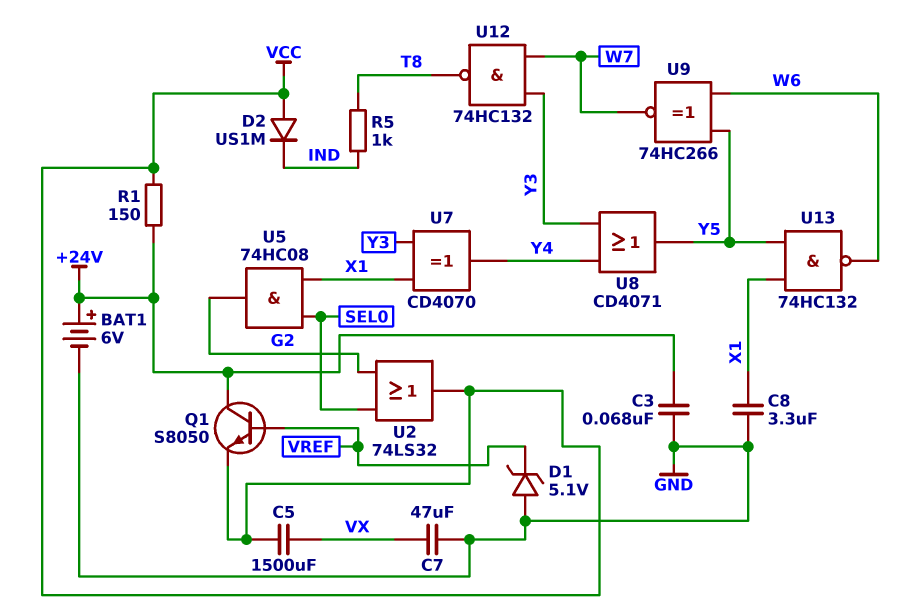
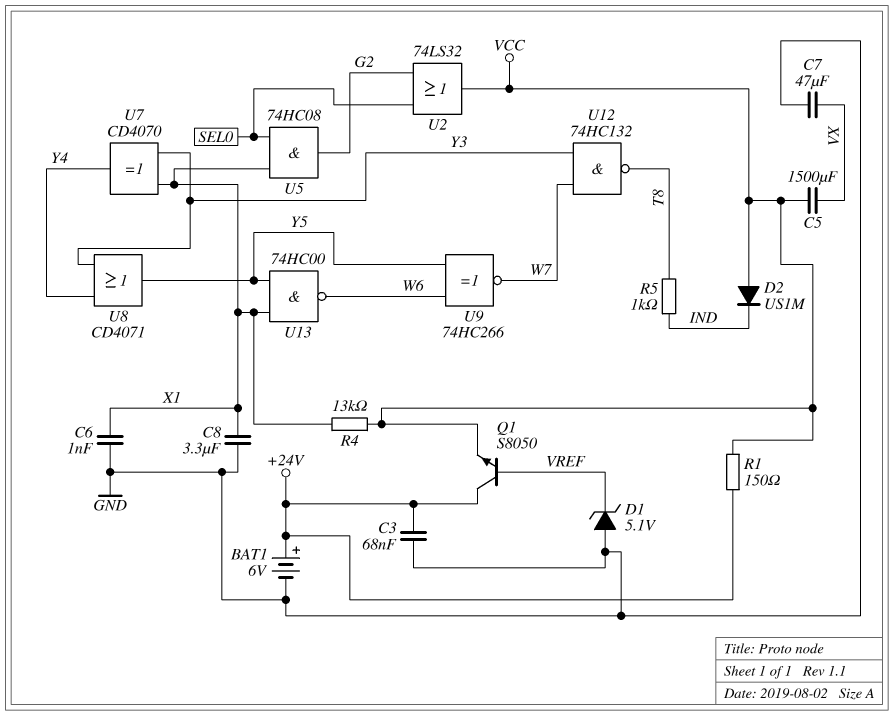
C6: none -> 1nF (GND, X1)
R4: none -> 13k (VCC, X1)
U13: NAND 74HC132 (in X1, in Y5, out W6) -> NAND 74HC00 (in X1, in Y5, out W6)

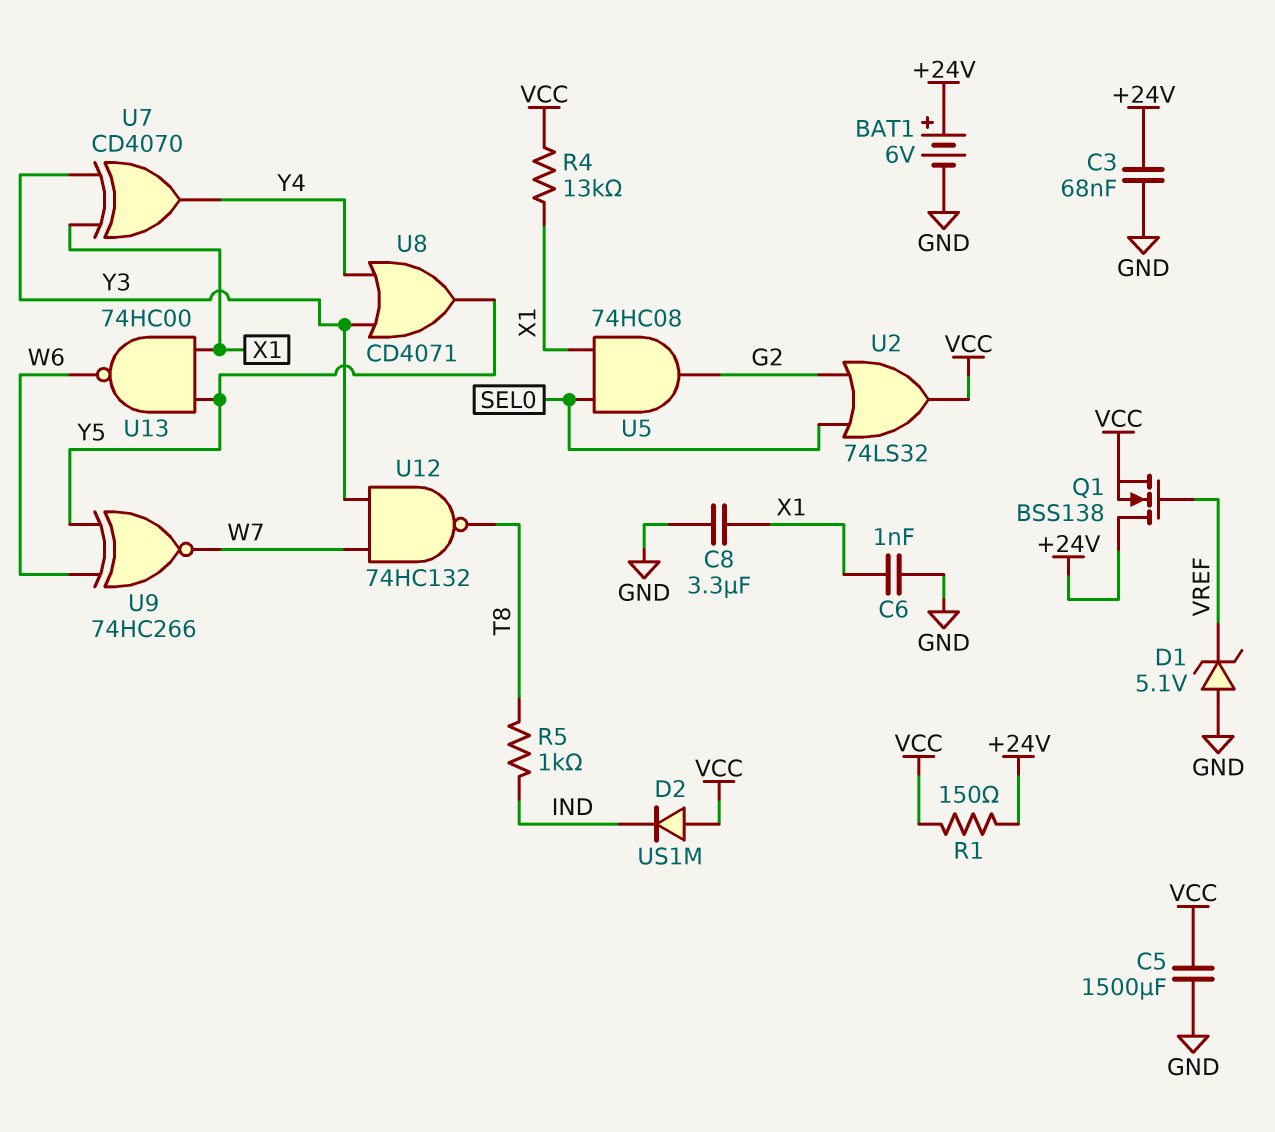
C5: 1500uF (VCC, VX) -> 1500uF (GND, VCC)
C7: 47uF (GND, VX) -> none
Q1: NPN S8050 (B VREF, C +24V, E VCC) -> NMOS BSS138 (G VREF, D +24V, S VCC)

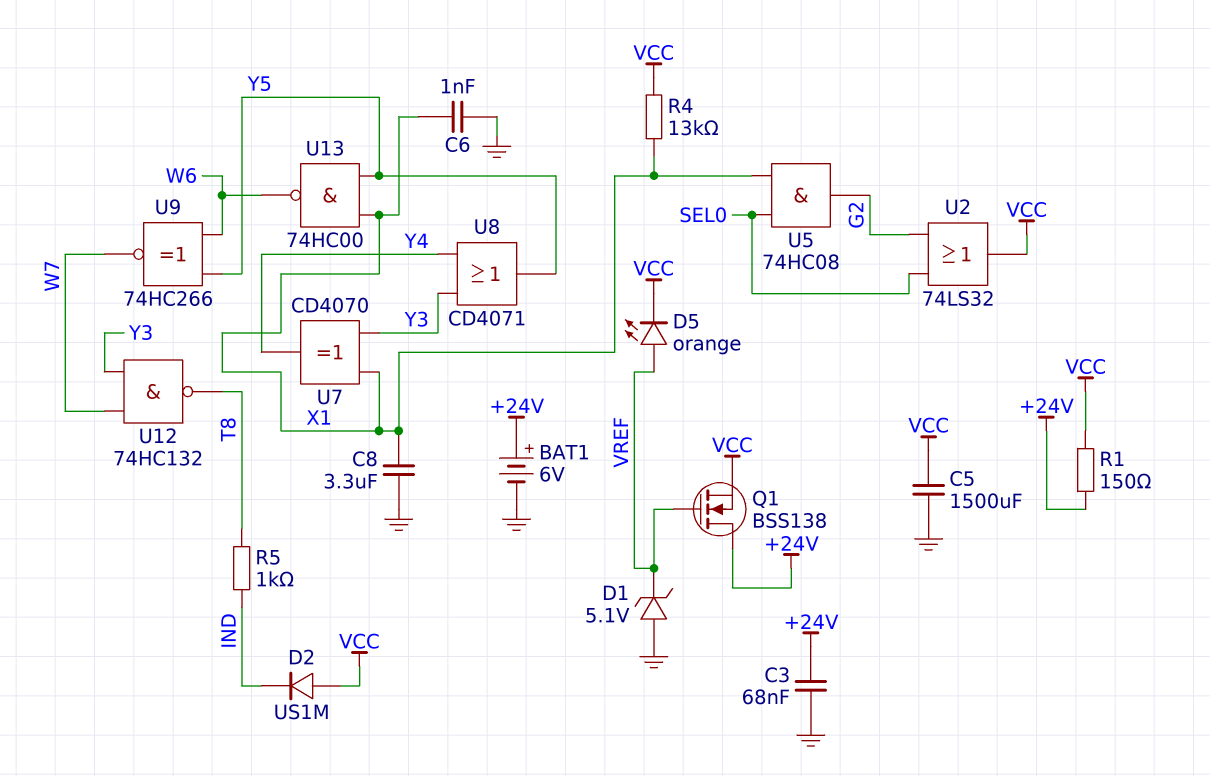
D5: none -> LED orange (A VREF, K VCC)

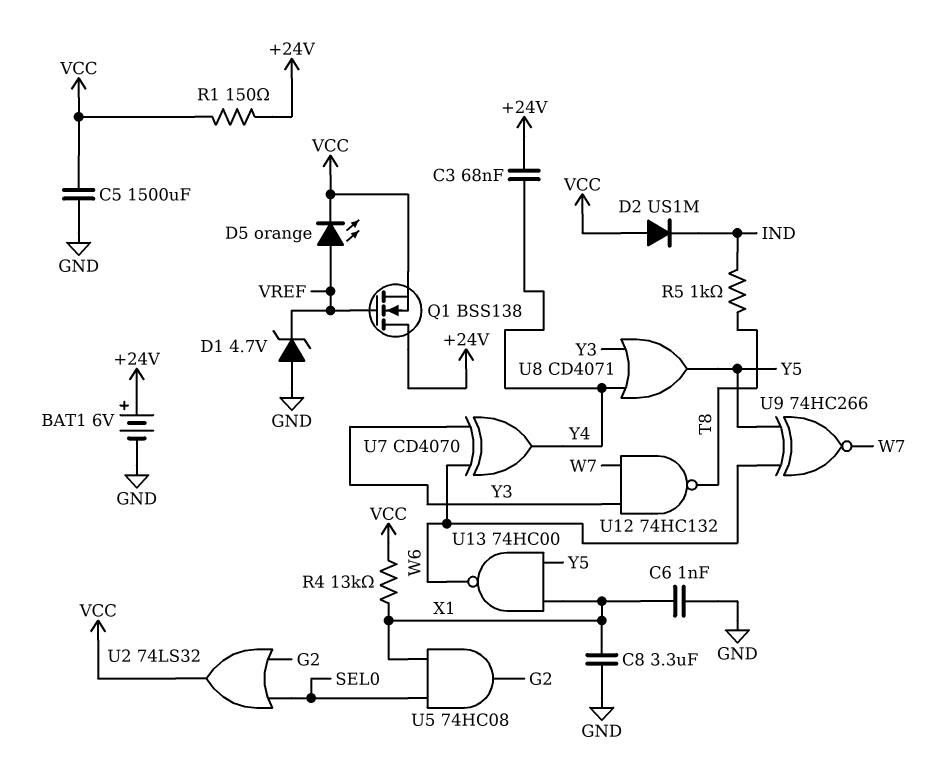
C3: 68nF (+24V, GND) -> 68nF (+24V, Y4)
D1: zener 5.1V (A GND, K VREF) -> zener 4.7V (A GND, K VREF)
U7: XOR CD4070 (in X1, in Y3, out Y4) -> XOR CD4070 (in W6, in Y3, out Y4)

